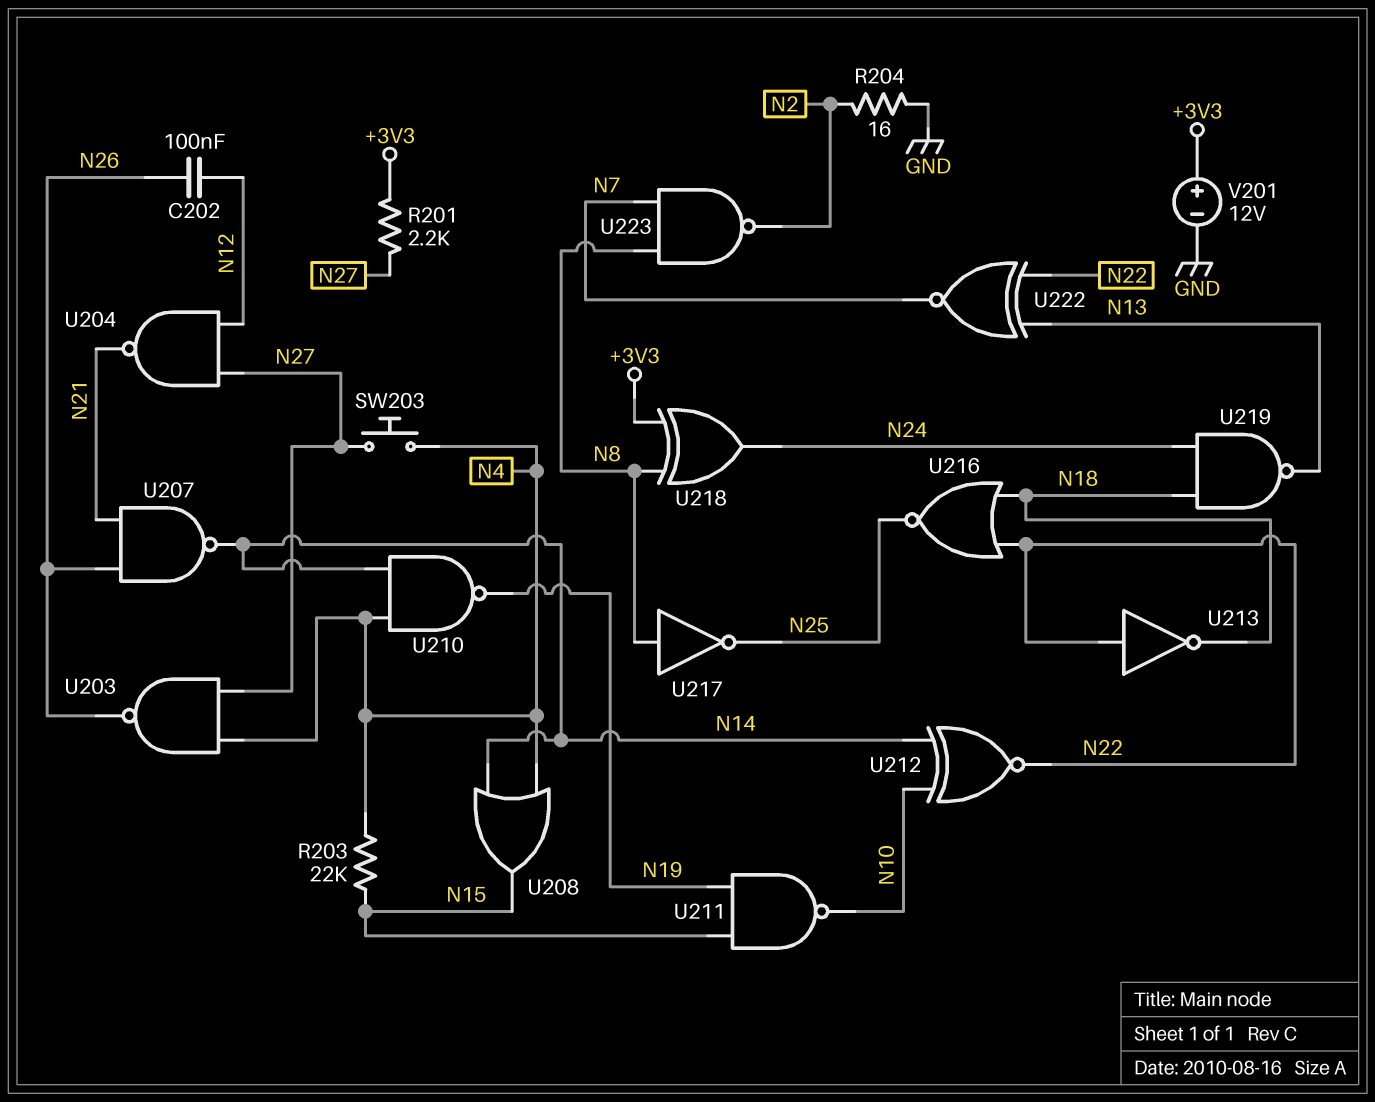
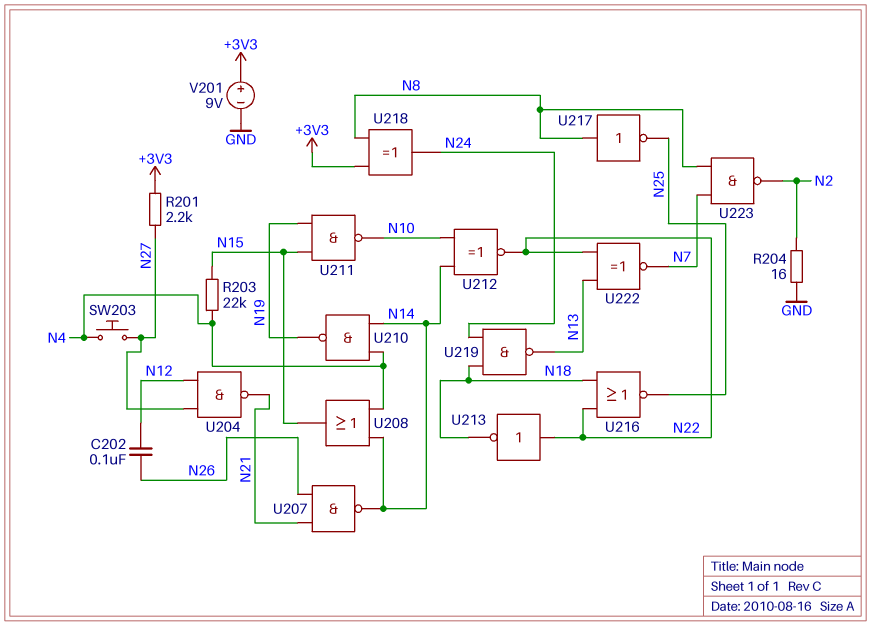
U203: NAND (in N4, in N27, out N26) -> none
V201: 12V (plus +3V3, minus GND) -> 9V (plus +3V3, minus GND)

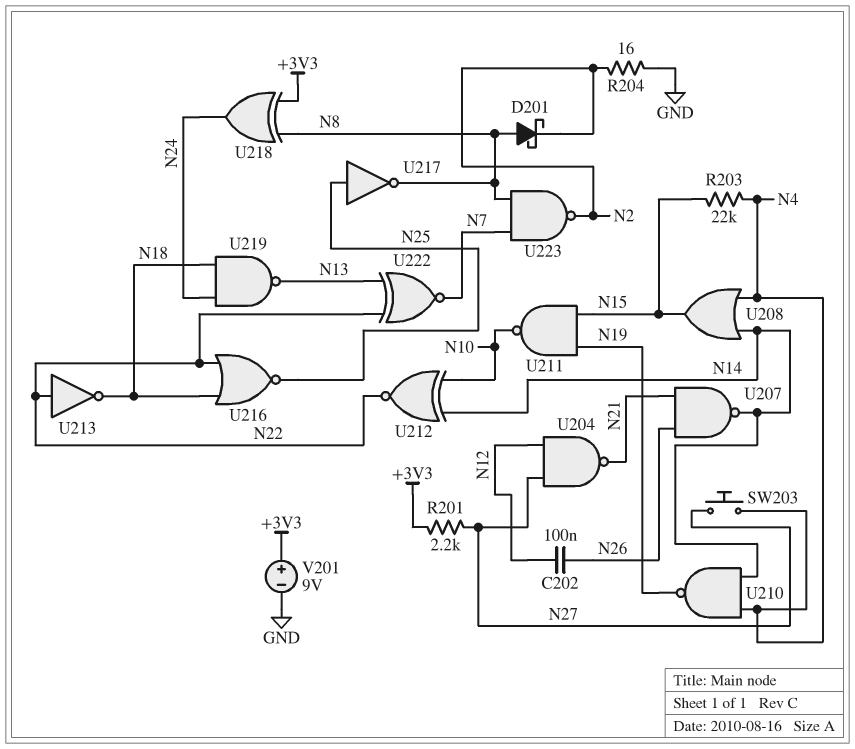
D201: none -> schottky (A N8, K N2)
U217: NOT (in N8, out N25) -> NOT (in N25, out N8)

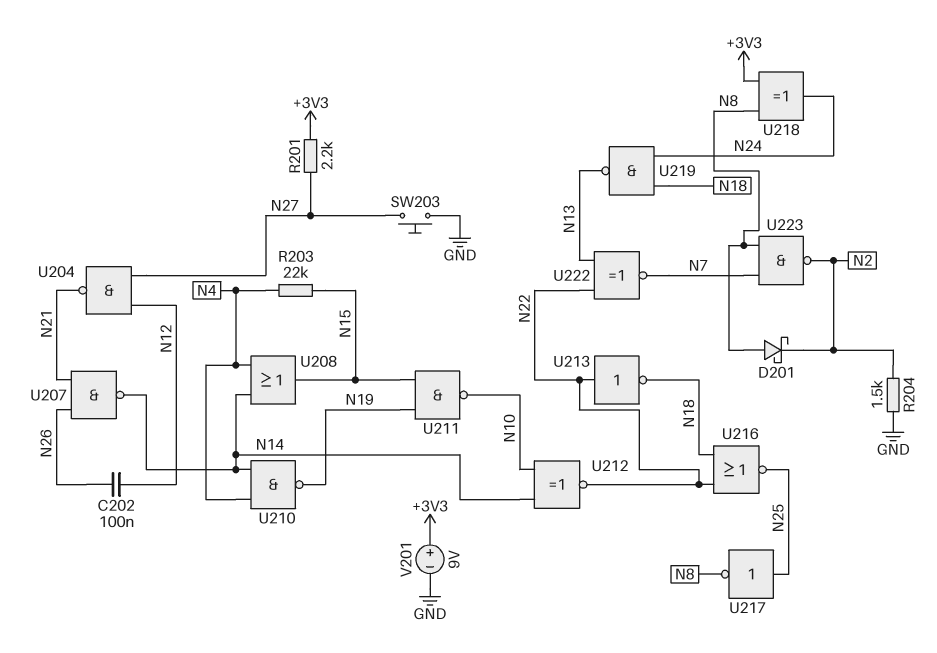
R204: 16 (GND, N2) -> 1.5k (GND, N2)
SW203: button (N4, N27) -> button (GND, N27)

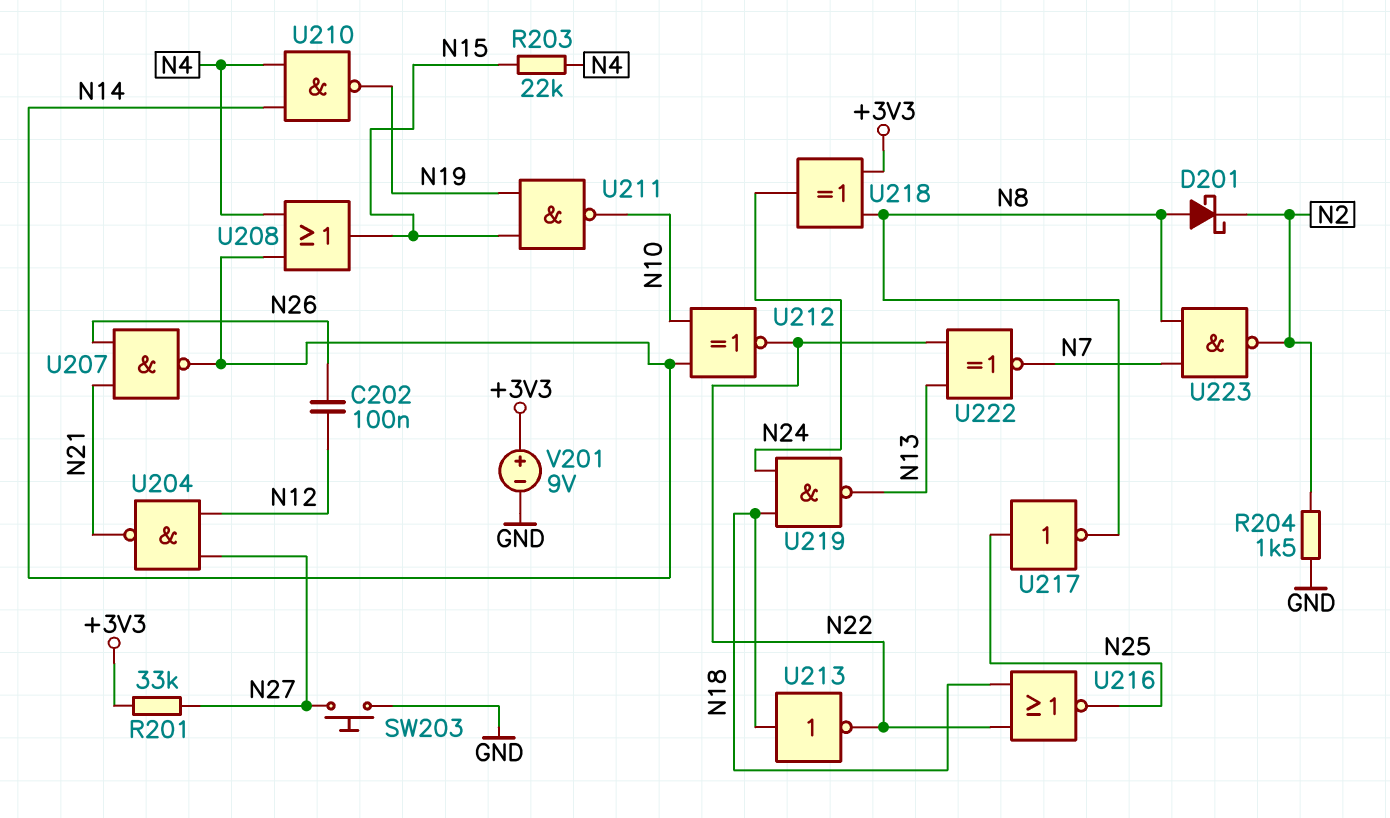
R201: 2.2k (+3V3, N27) -> 33k (+3V3, N27)
U213: NOT (in N22, out N18) -> NOT (in N18, out N22)

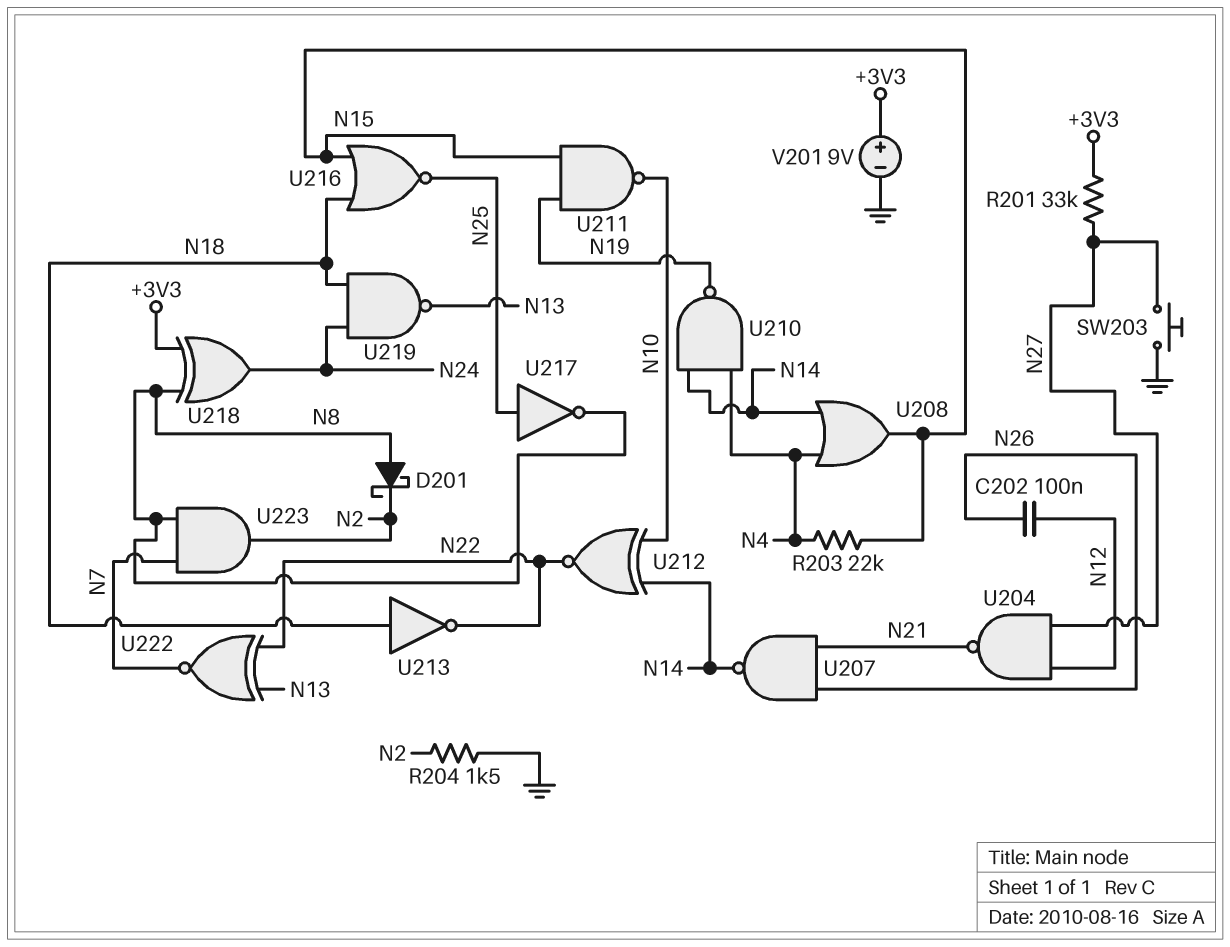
U216: NOR (in N18, in N22, out N25) -> NOR (in N15, in N18, out N25)
U223: NAND (in N7, in N8, out N2) -> AND (in N7, in N8, out N2)

